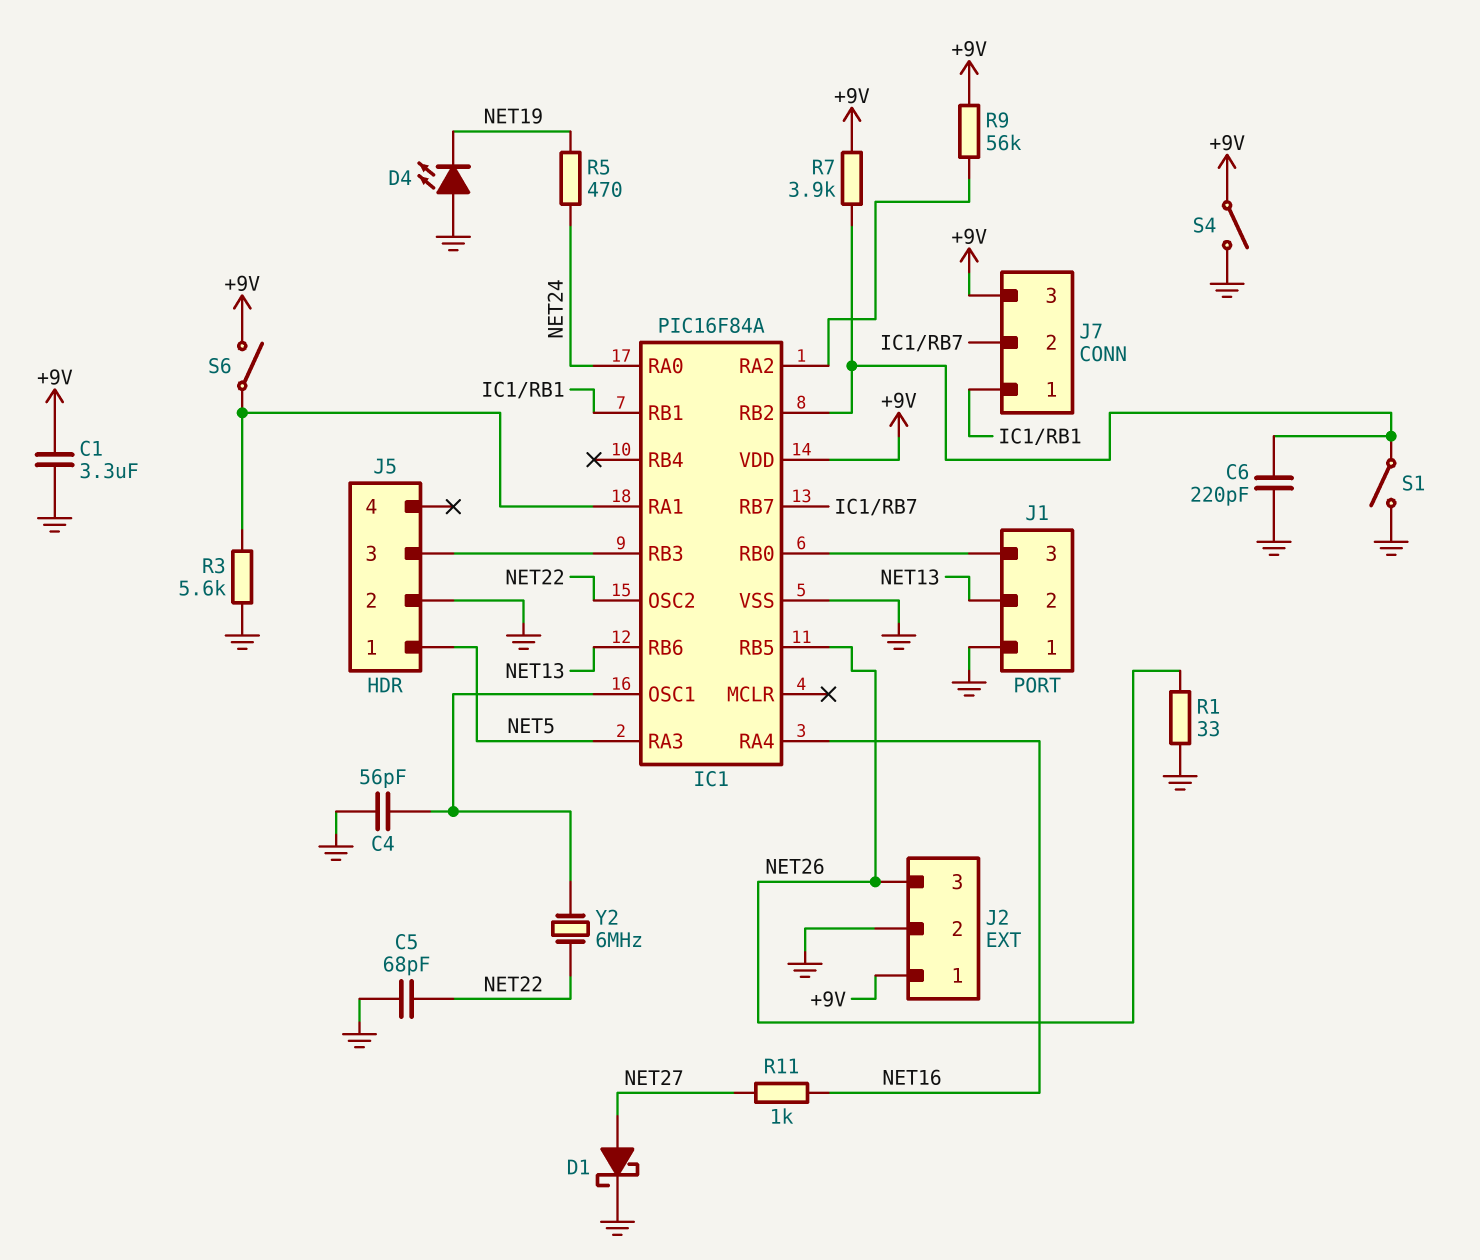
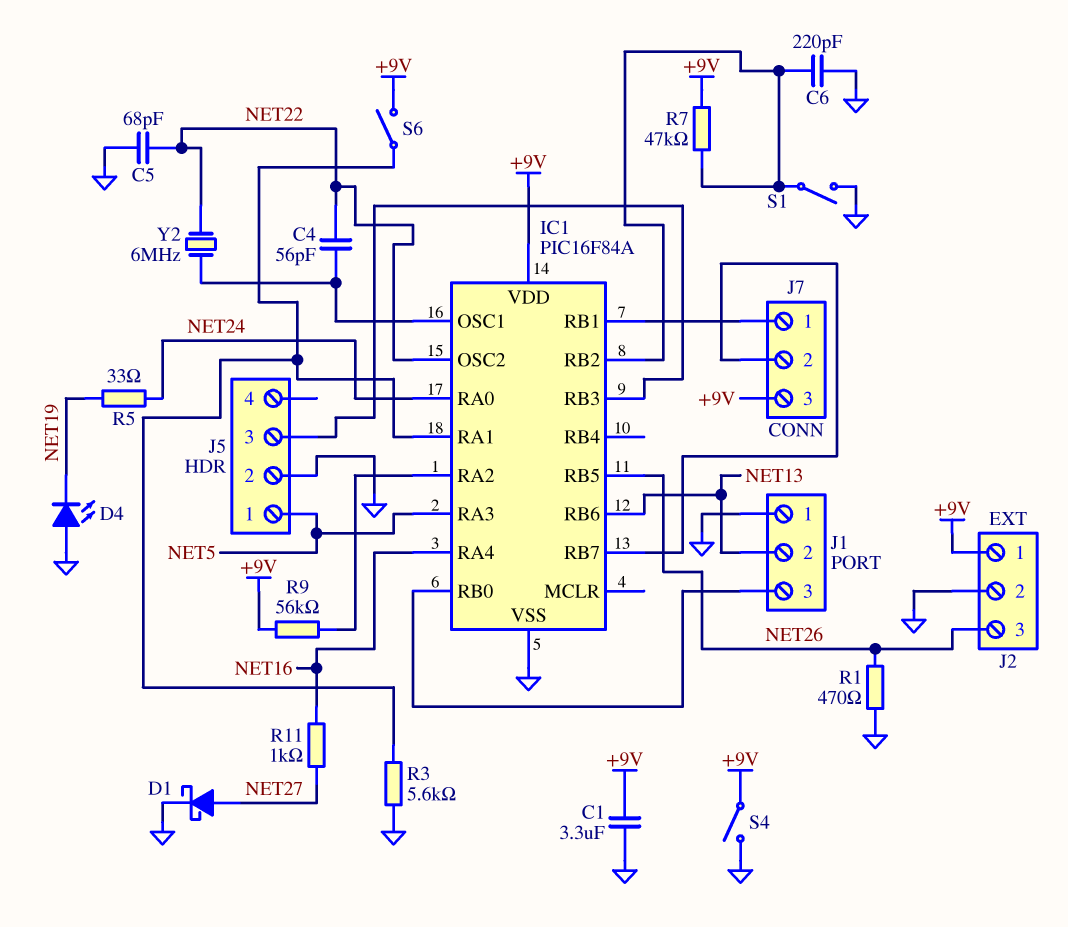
C4: 56pF (GND, IC1/OSC1) -> 56pF (IC1/OSC1, NET22)
R1: 33 (GND, NET26) -> 470 (GND, NET26)
R5: 470 (NET19, NET24) -> 33 (NET19, NET24)
R7: 3.9k (+9V, IC1/RB2) -> 47k (+9V, IC1/RB2)

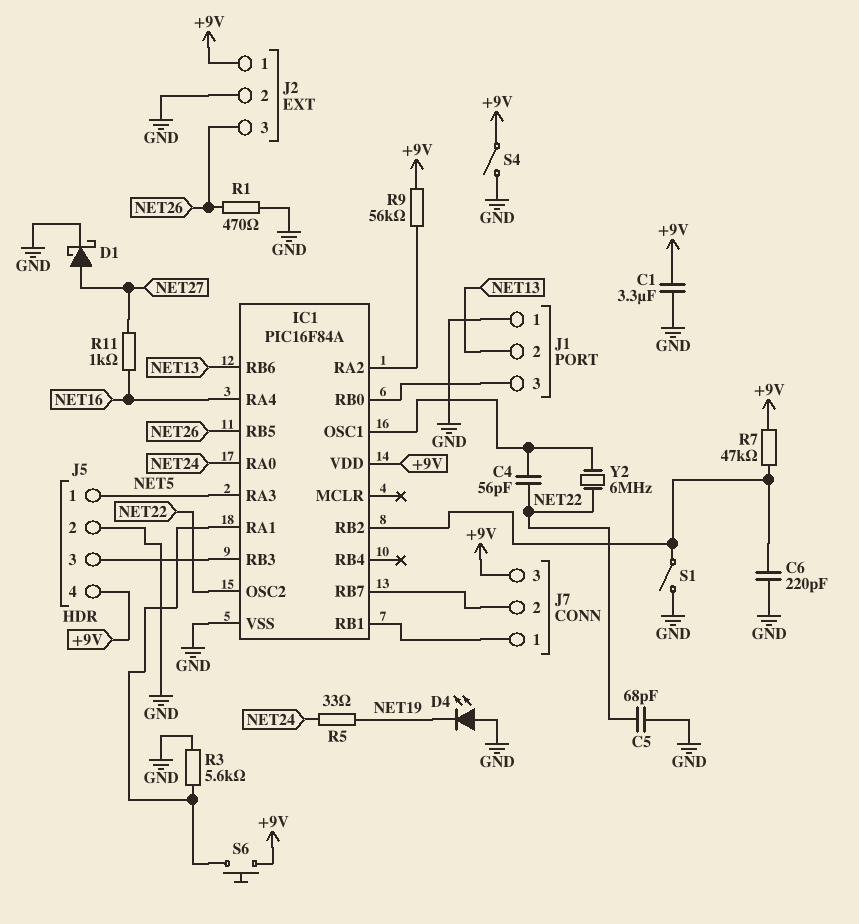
J5 pin 4: none -> +9V
S6: switch (+9V, IC1/RA1) -> button (+9V, IC1/RA1)

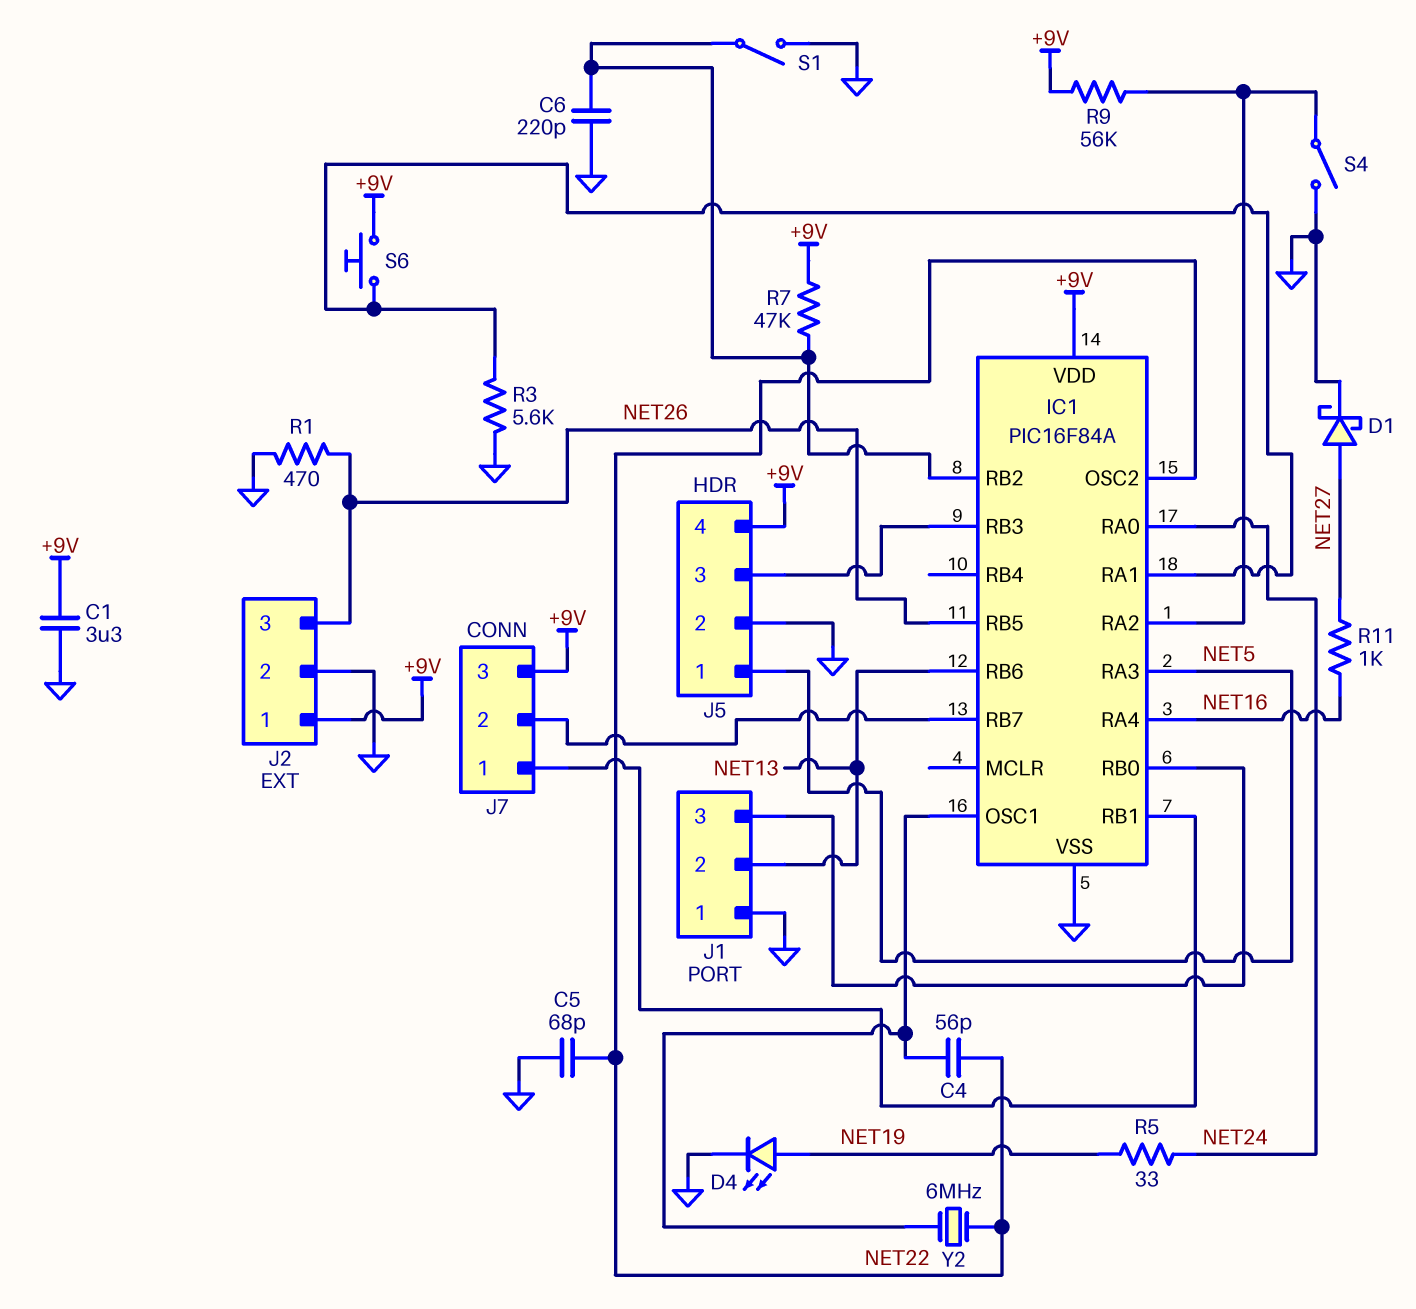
D4: LED (A GND, K NET19) -> LED (A NET19, K GND)
S4: switch (+9V, GND) -> switch (GND, IC1/RA2)

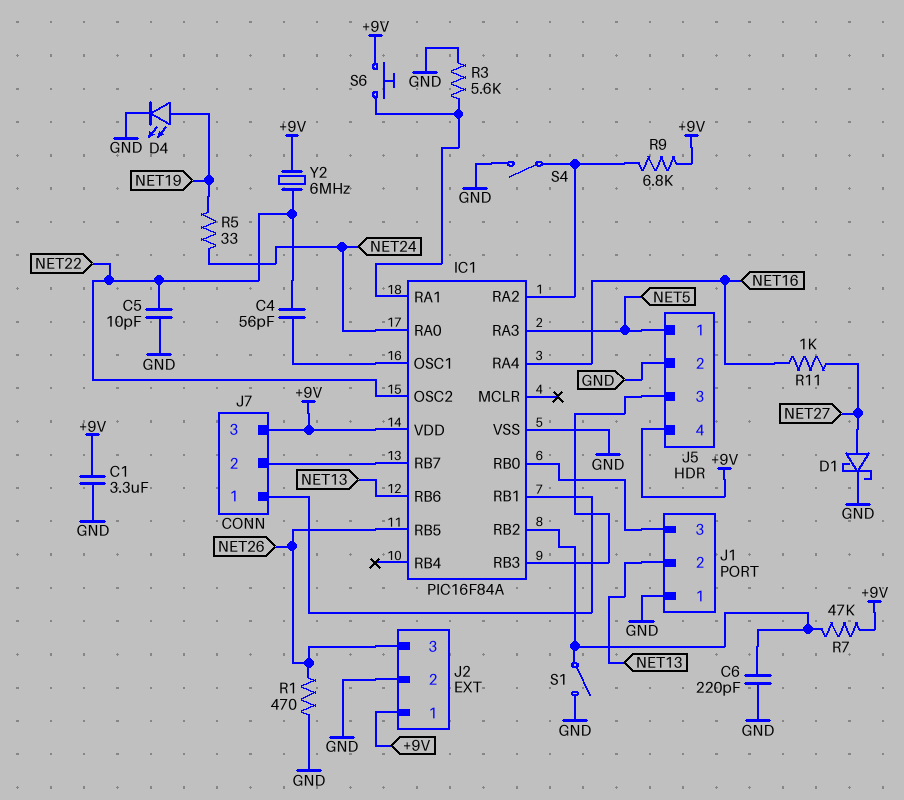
C5: 68pF (GND, NET22) -> 10pF (GND, NET22)
R9: 56k (+9V, IC1/RA2) -> 6.8k (+9V, IC1/RA2)
Y2: 6MHz (IC1/OSC1, NET22) -> 6MHz (+9V, NET22)

